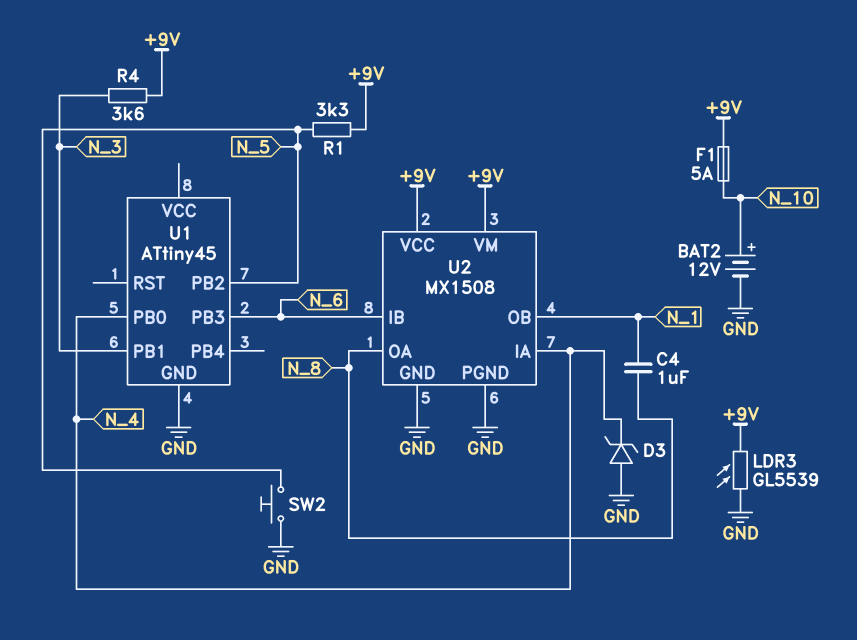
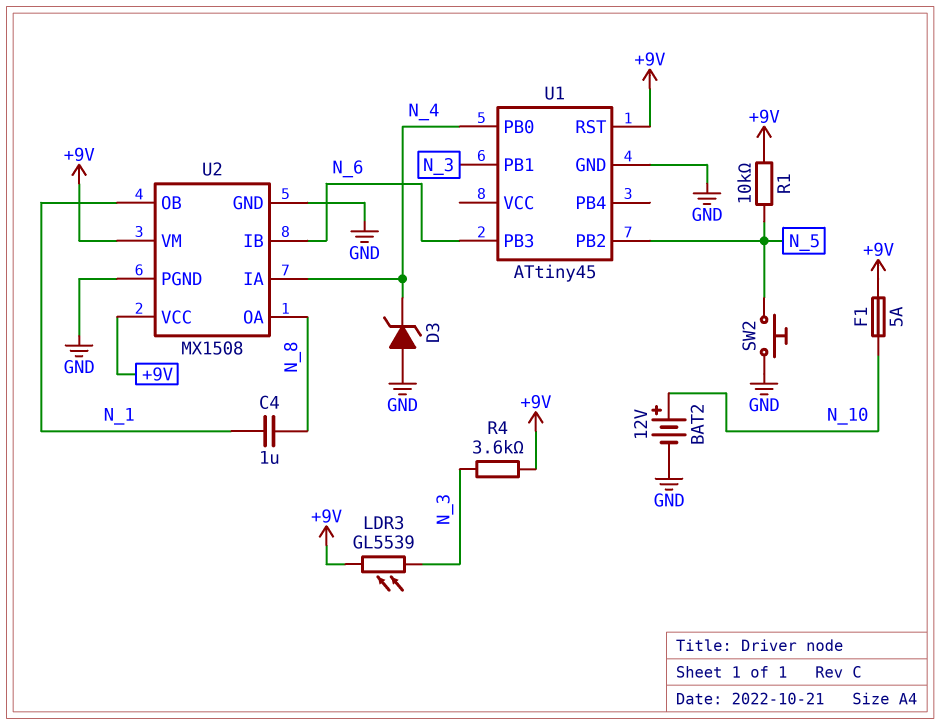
LDR3: GL5539 (+9V, GND) -> GL5539 (+9V, N_3)
R1: 3.3k (+9V, N_5) -> 10k (+9V, N_5)
U1 pin RST: none -> +9V

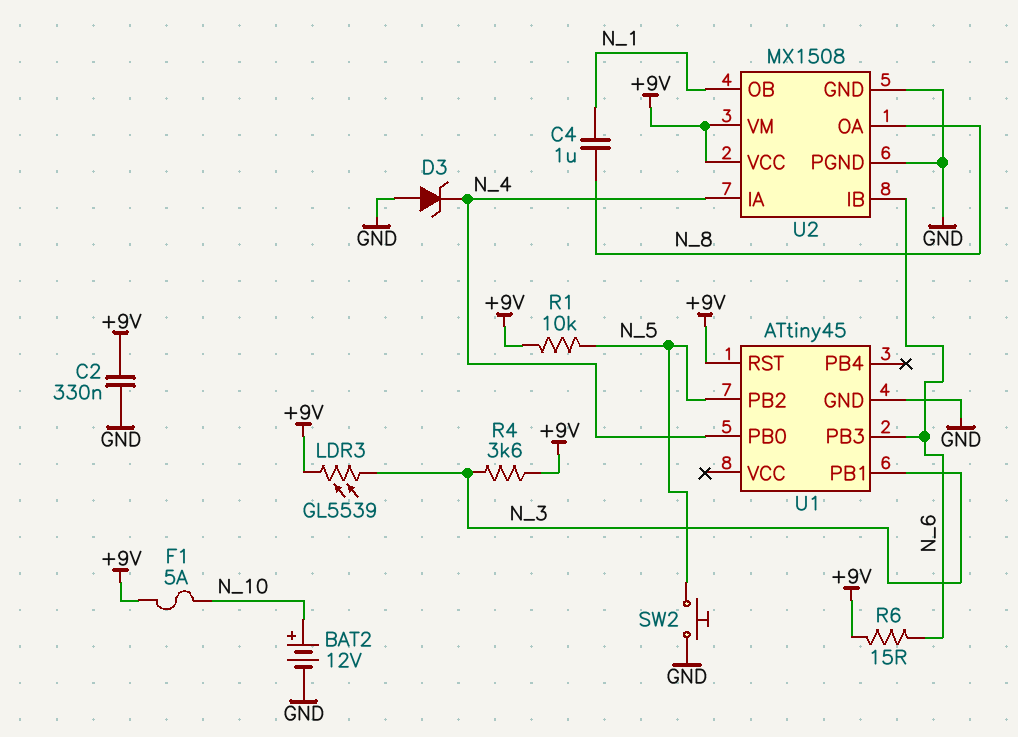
C2: none -> 330nF (+9V, GND)
R6: none -> 15 (+9V, N_6)

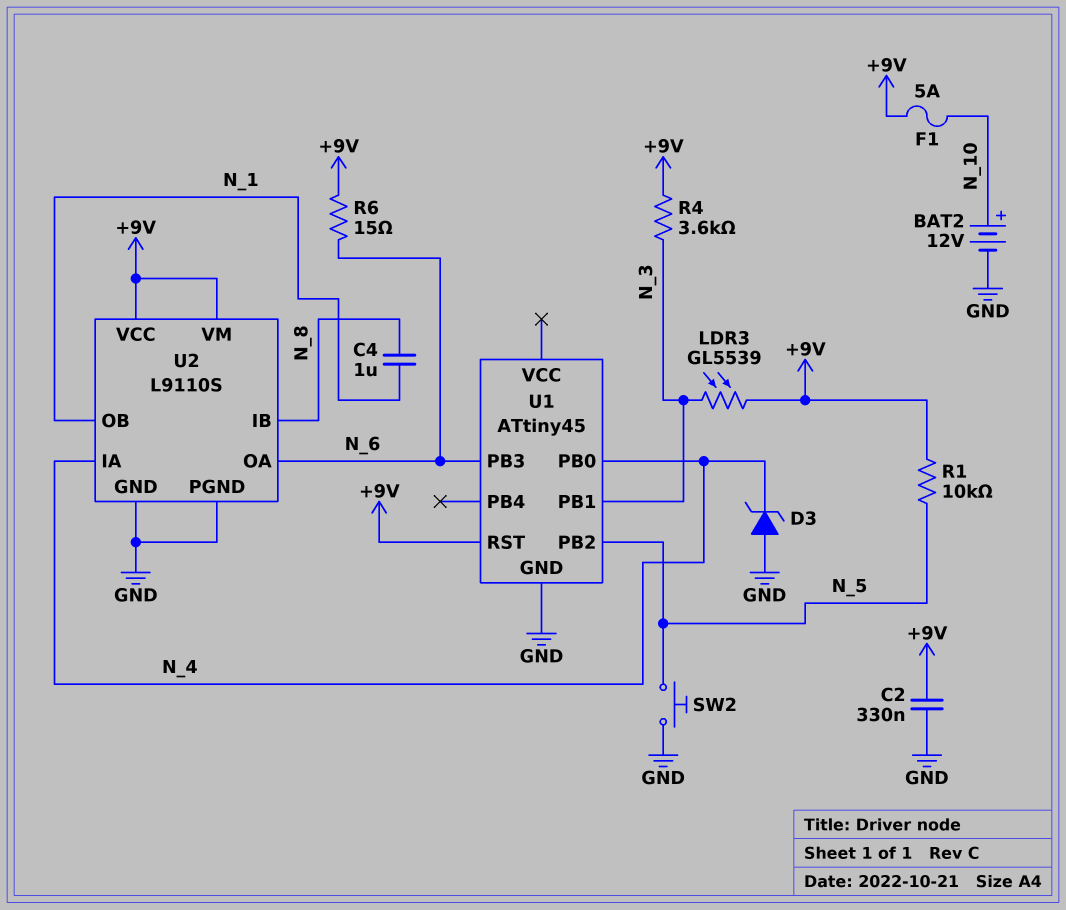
U2: MX1508 -> L9110S
U2 pin IB: N_6 -> N_8
U2 pin OA: N_8 -> N_6

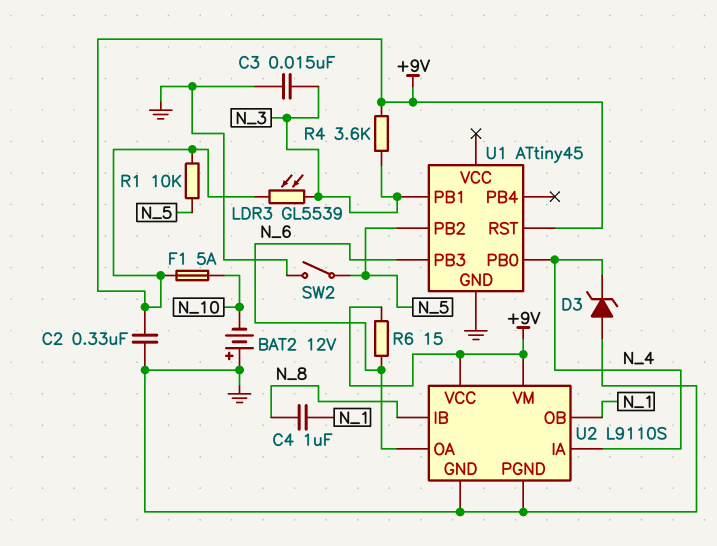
BAT2: 12V (plus N_10, minus GND) -> 12V (plus GND, minus N_10)
C3: none -> 15nF (GND, N_3)
SW2: button (GND, N_5) -> switch (GND, N_5)

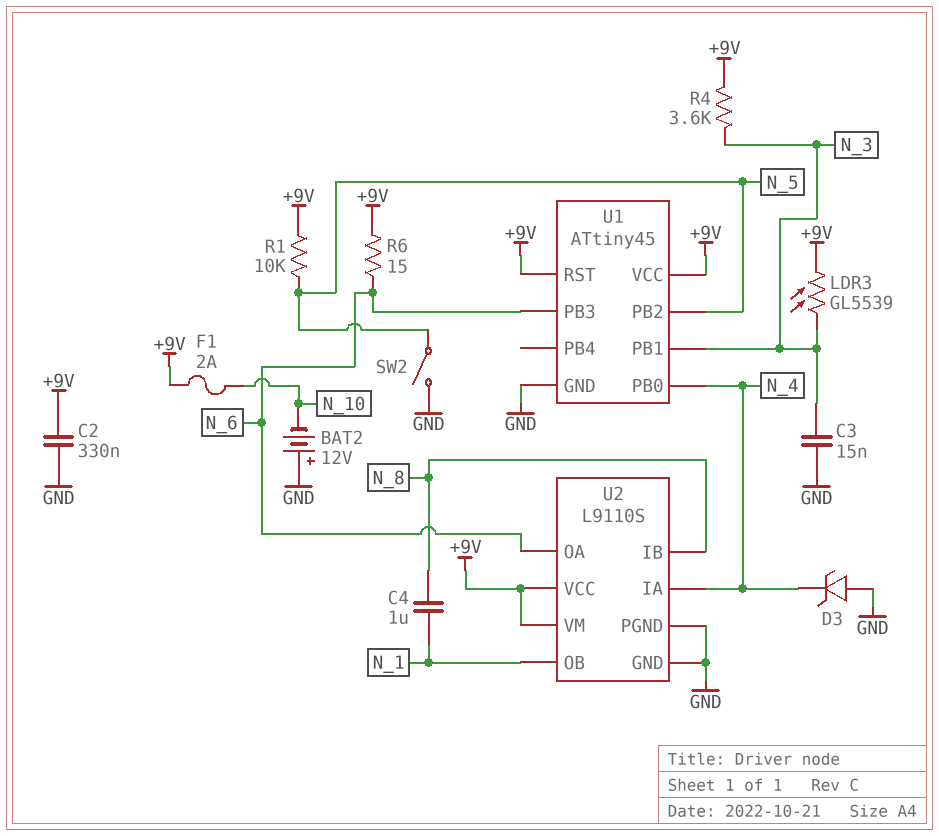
F1: 5A (+9V, N_10) -> 2A (+9V, N_10)
U1 pin VCC: none -> +9V

